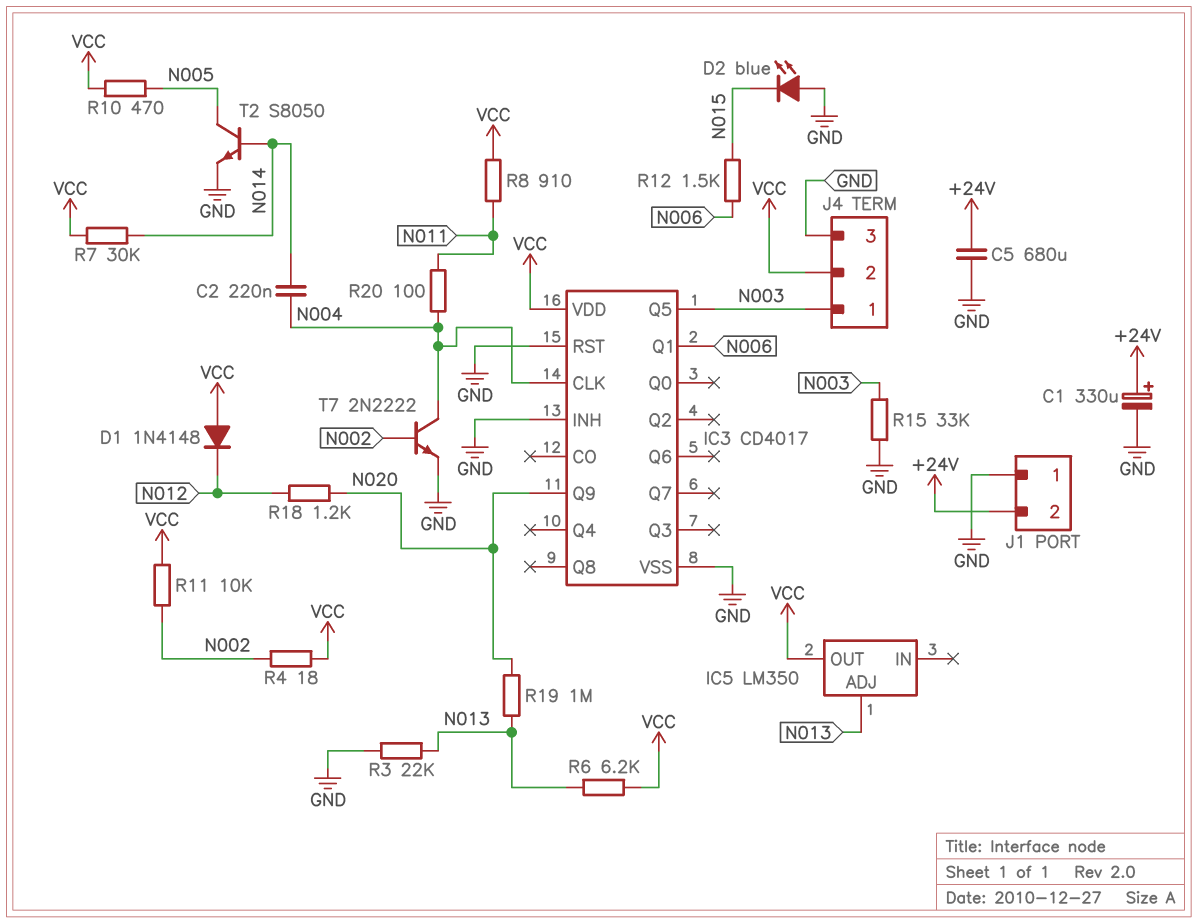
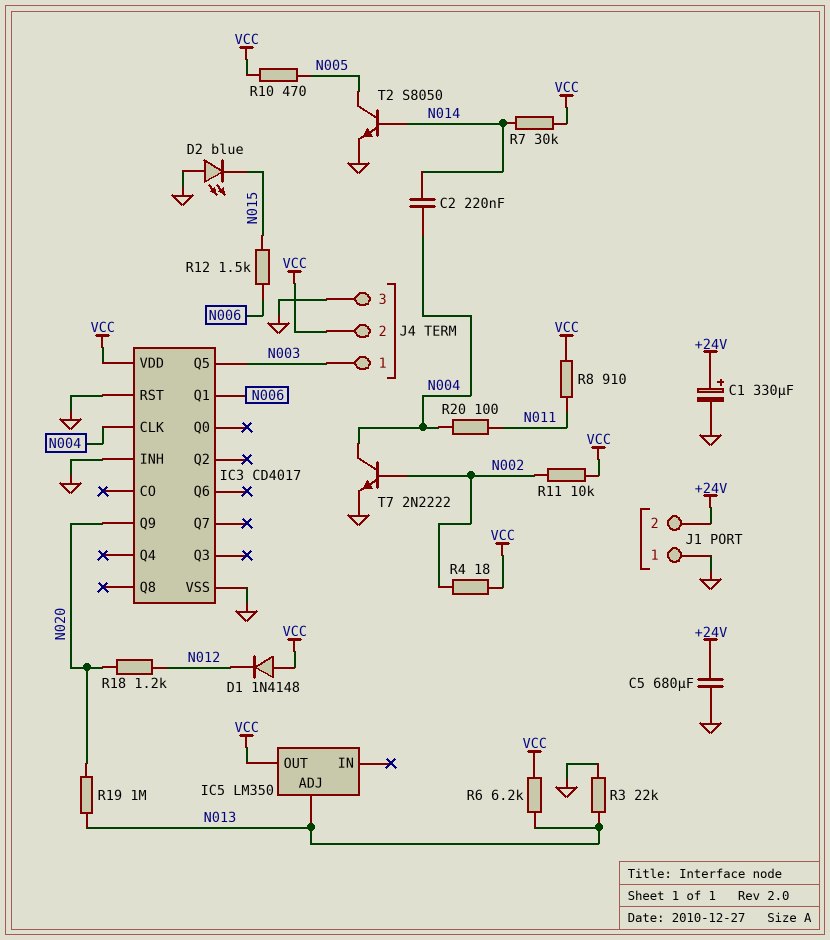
R15: 33k (GND, N003) -> none

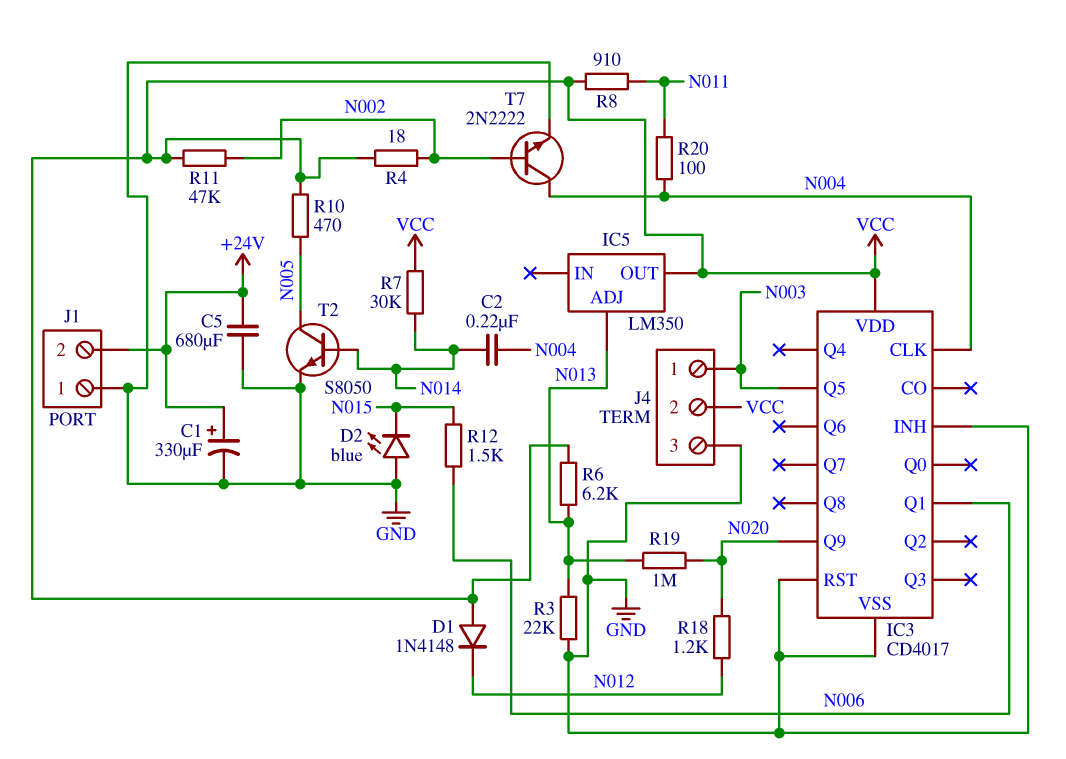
R11: 10k (N002, VCC) -> 47k (N002, VCC)

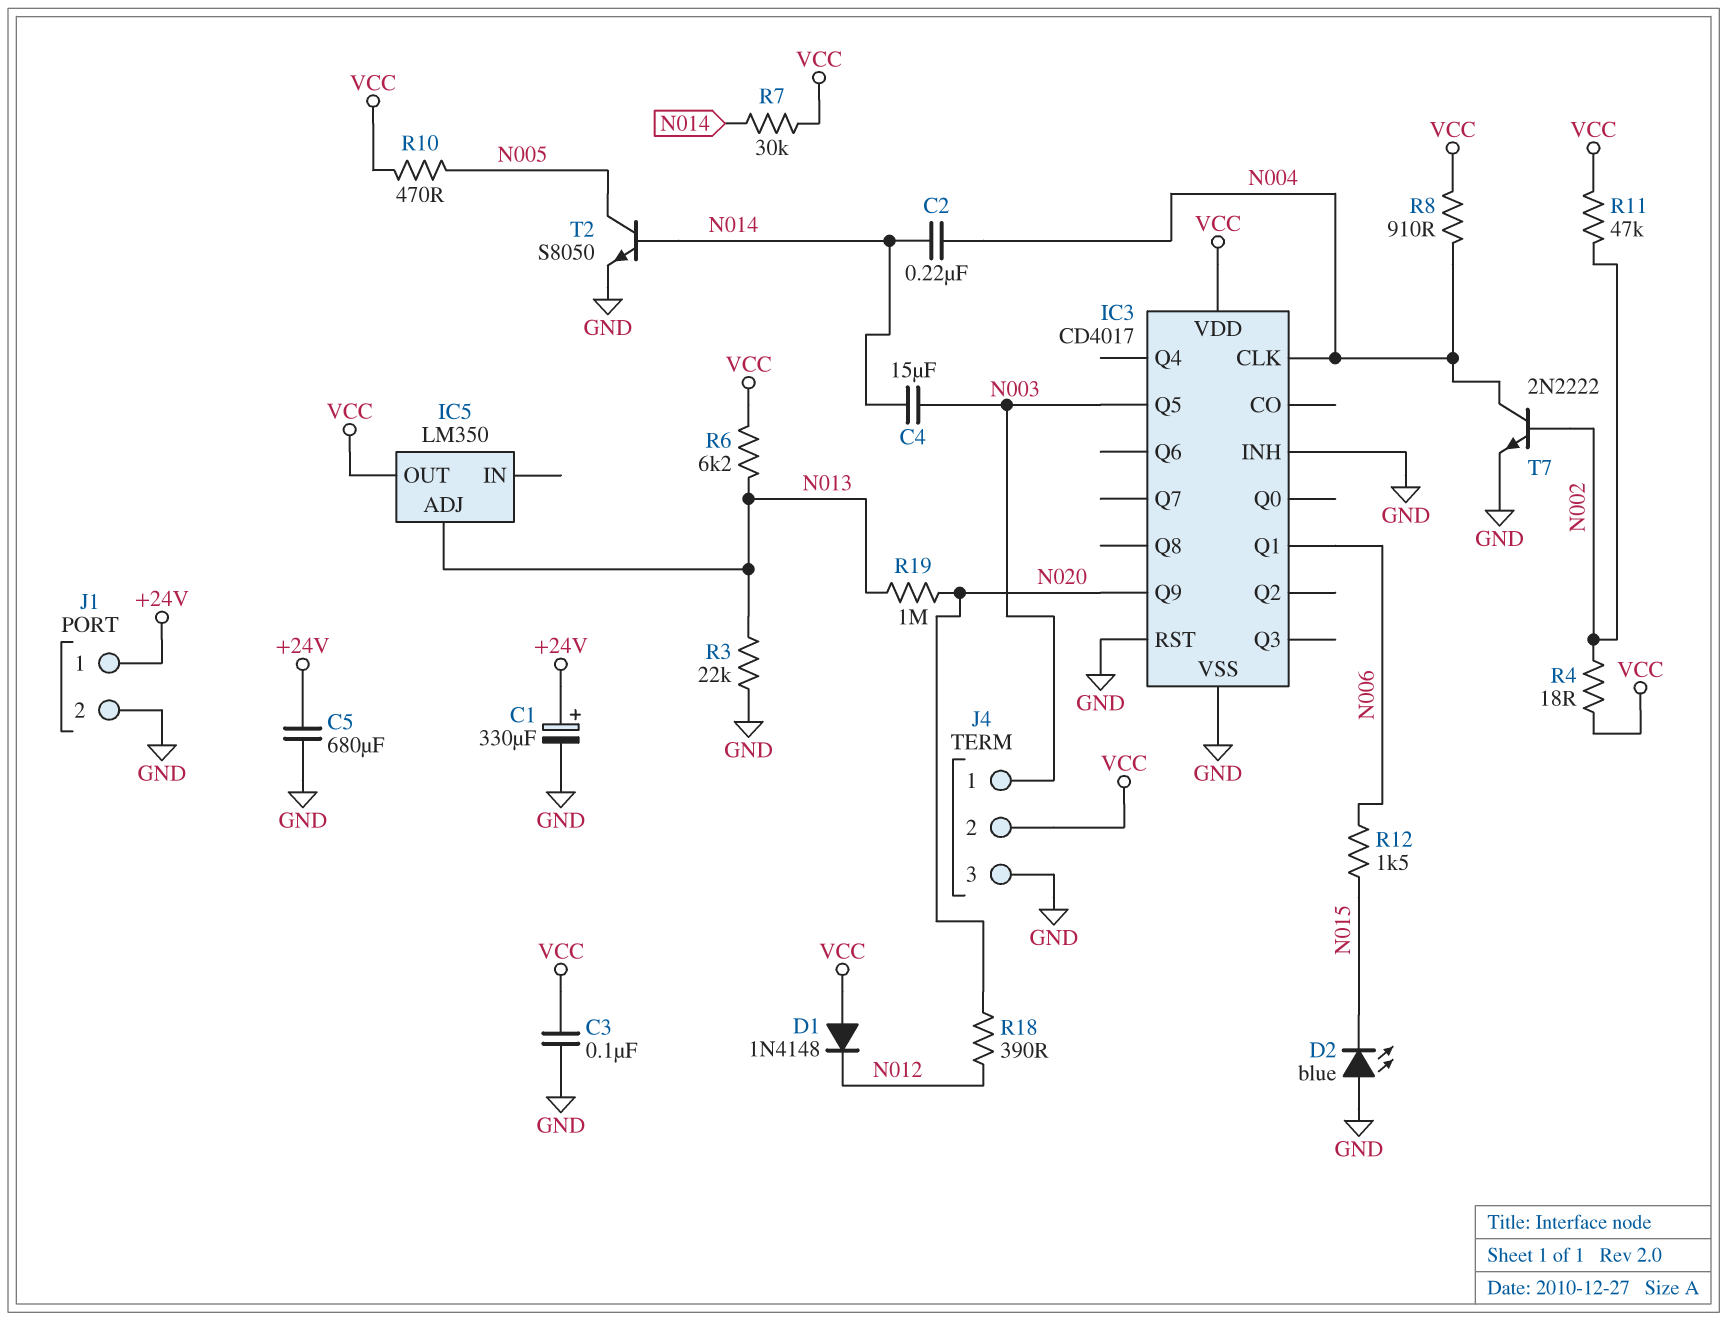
C3: none -> 100nF (GND, VCC)
C4: none -> 15uF (N003, N014)
J1 pin 1: GND -> +24V
J1 pin 2: +24V -> GND
R8: 910 (N011, VCC) -> 910 (N004, VCC)
R18: 1.2k (N012, N020) -> 390 (N012, N020)
R20: 100 (N004, N011) -> none

